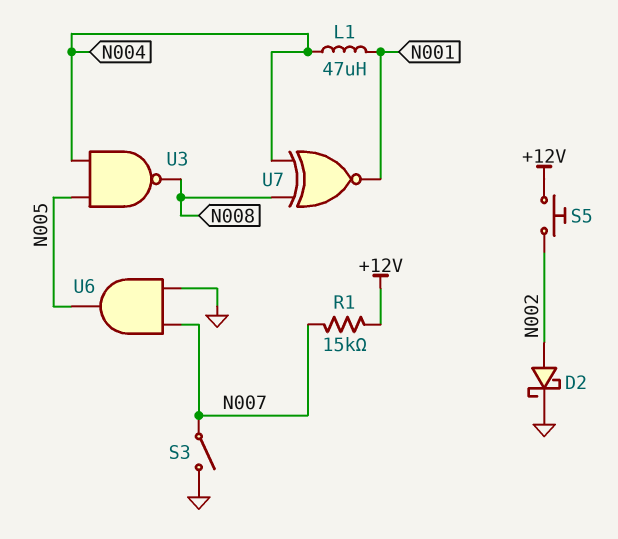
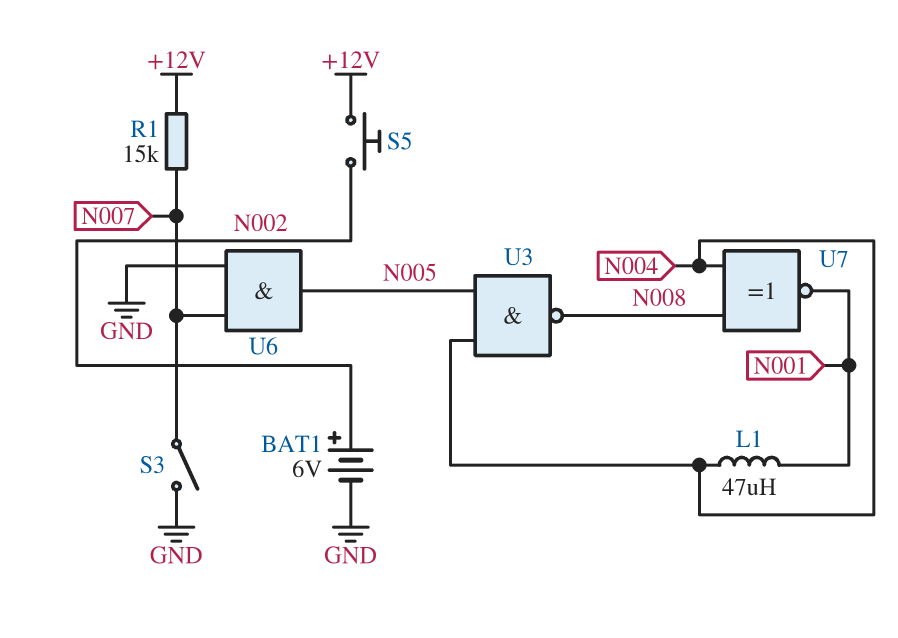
BAT1: none -> 6V (plus N002, minus GND)
D2: schottky (A N002, K GND) -> none

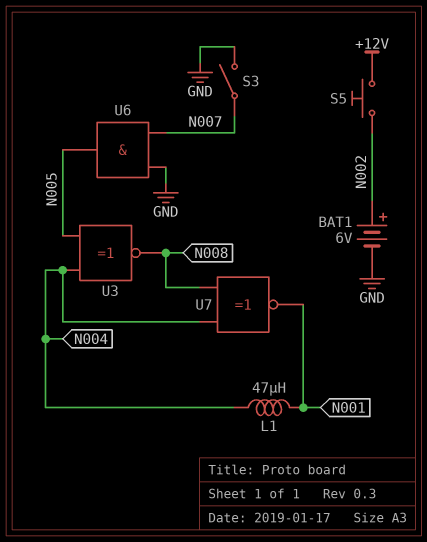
R1: 15k (+12V, N007) -> none
U3: NAND (in N004, in N005, out N008) -> XNOR (in N004, in N005, out N008)

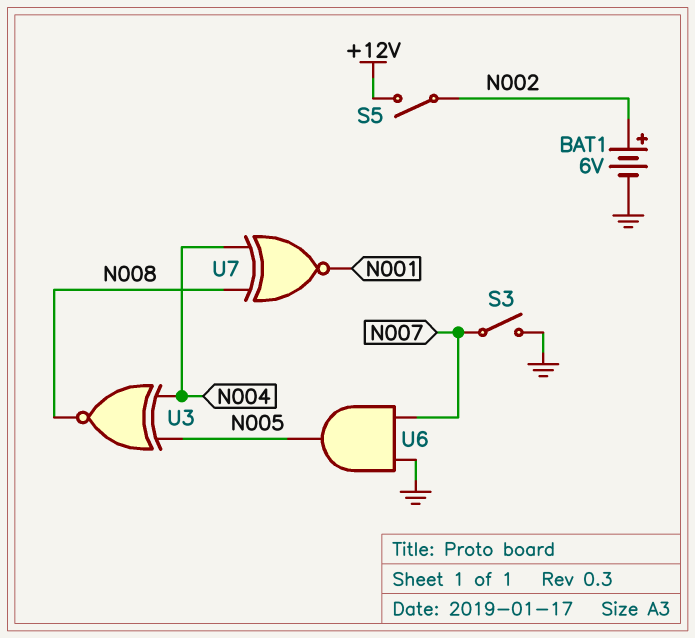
L1: 47uH (N001, N004) -> none
S5: button (+12V, N002) -> switch (+12V, N002)

